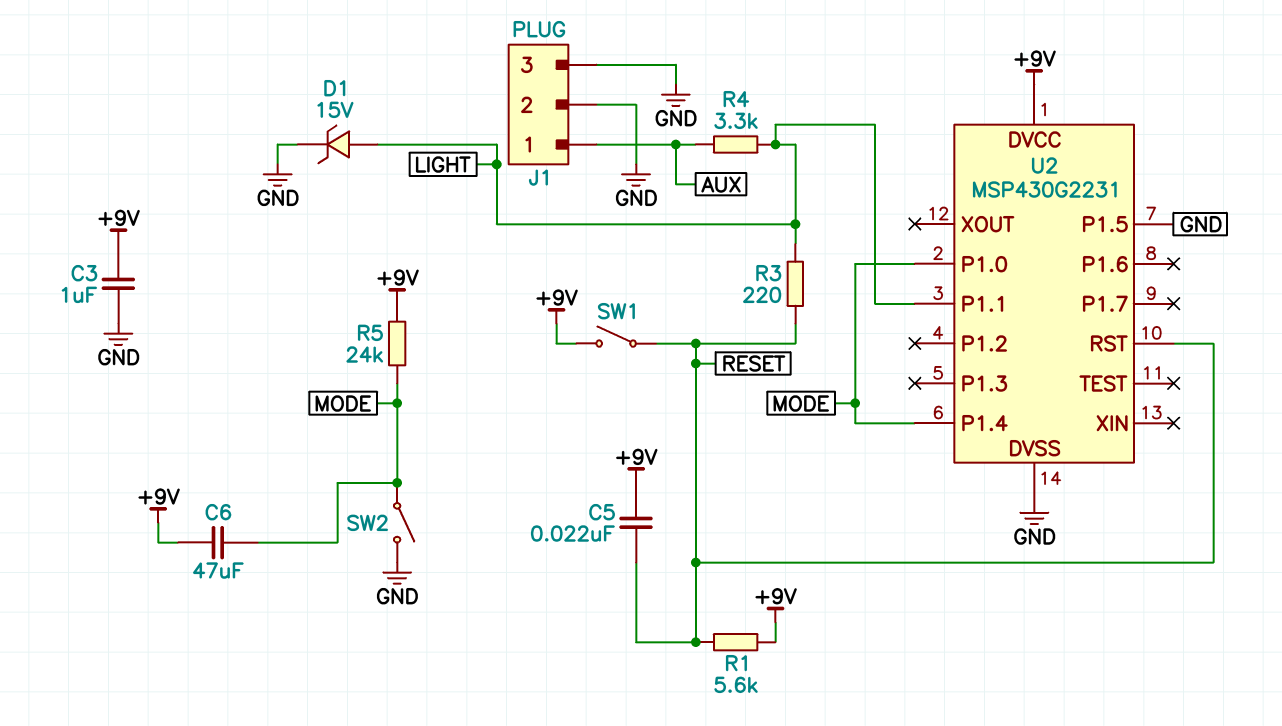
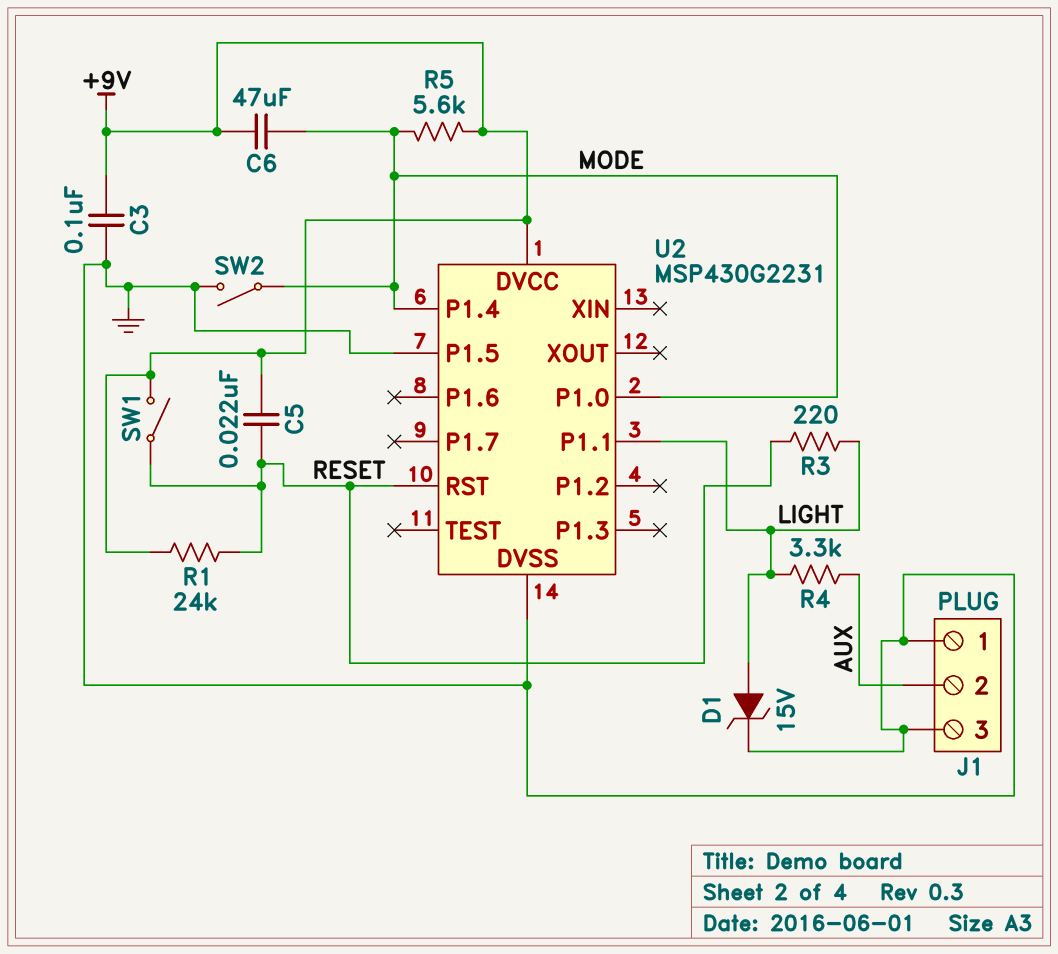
C3: 1uF (+9V, GND) -> 100nF (+9V, GND)
J1 pin 1: AUX -> GND
J1 pin 2: GND -> AUX
R1: 5.6k (+9V, RESET) -> 24k (+9V, RESET)
R5: 24k (+9V, MODE) -> 5.6k (+9V, MODE)

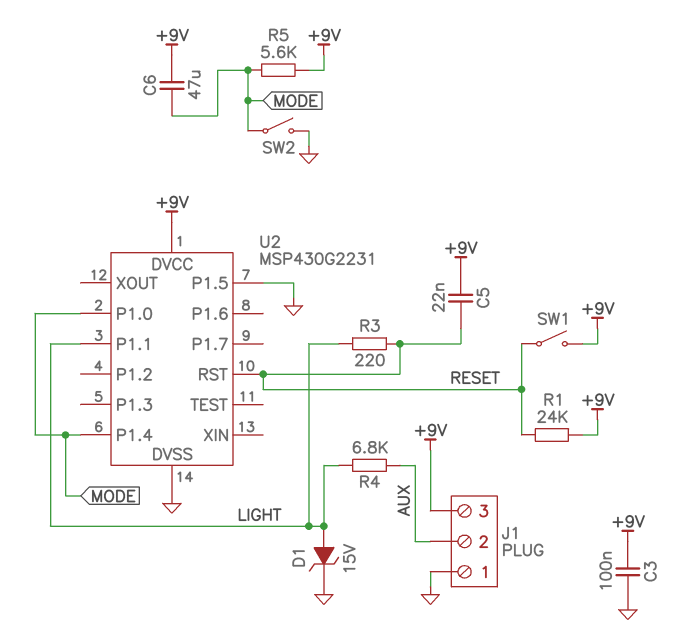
J1 pin 3: GND -> +9V
R4: 3.3k (AUX, LIGHT) -> 6.8k (AUX, LIGHT)

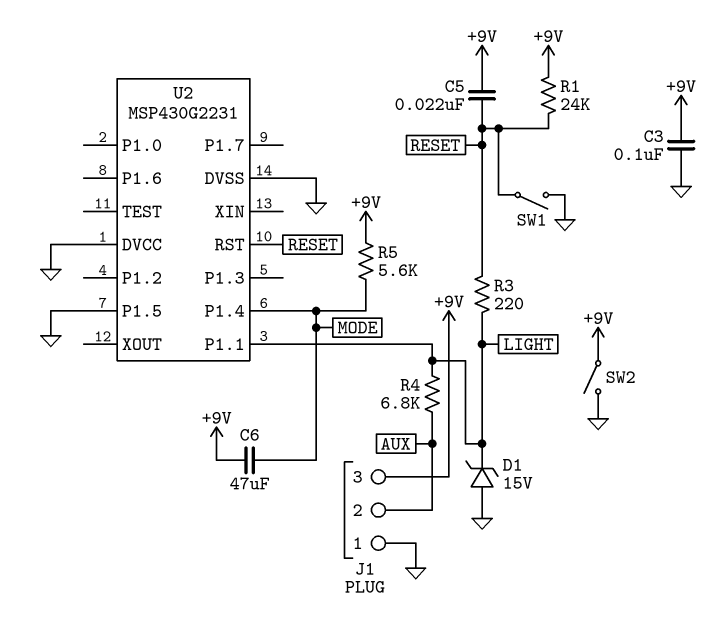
D1: zener 15V (A LIGHT, K GND) -> zener 15V (A GND, K LIGHT)
SW1: switch (+9V, RESET) -> switch (GND, RESET)
SW2: switch (GND, MODE) -> switch (+9V, GND)
U2 pin DVCC: +9V -> GND
U2 pin P1.0: MODE -> none

